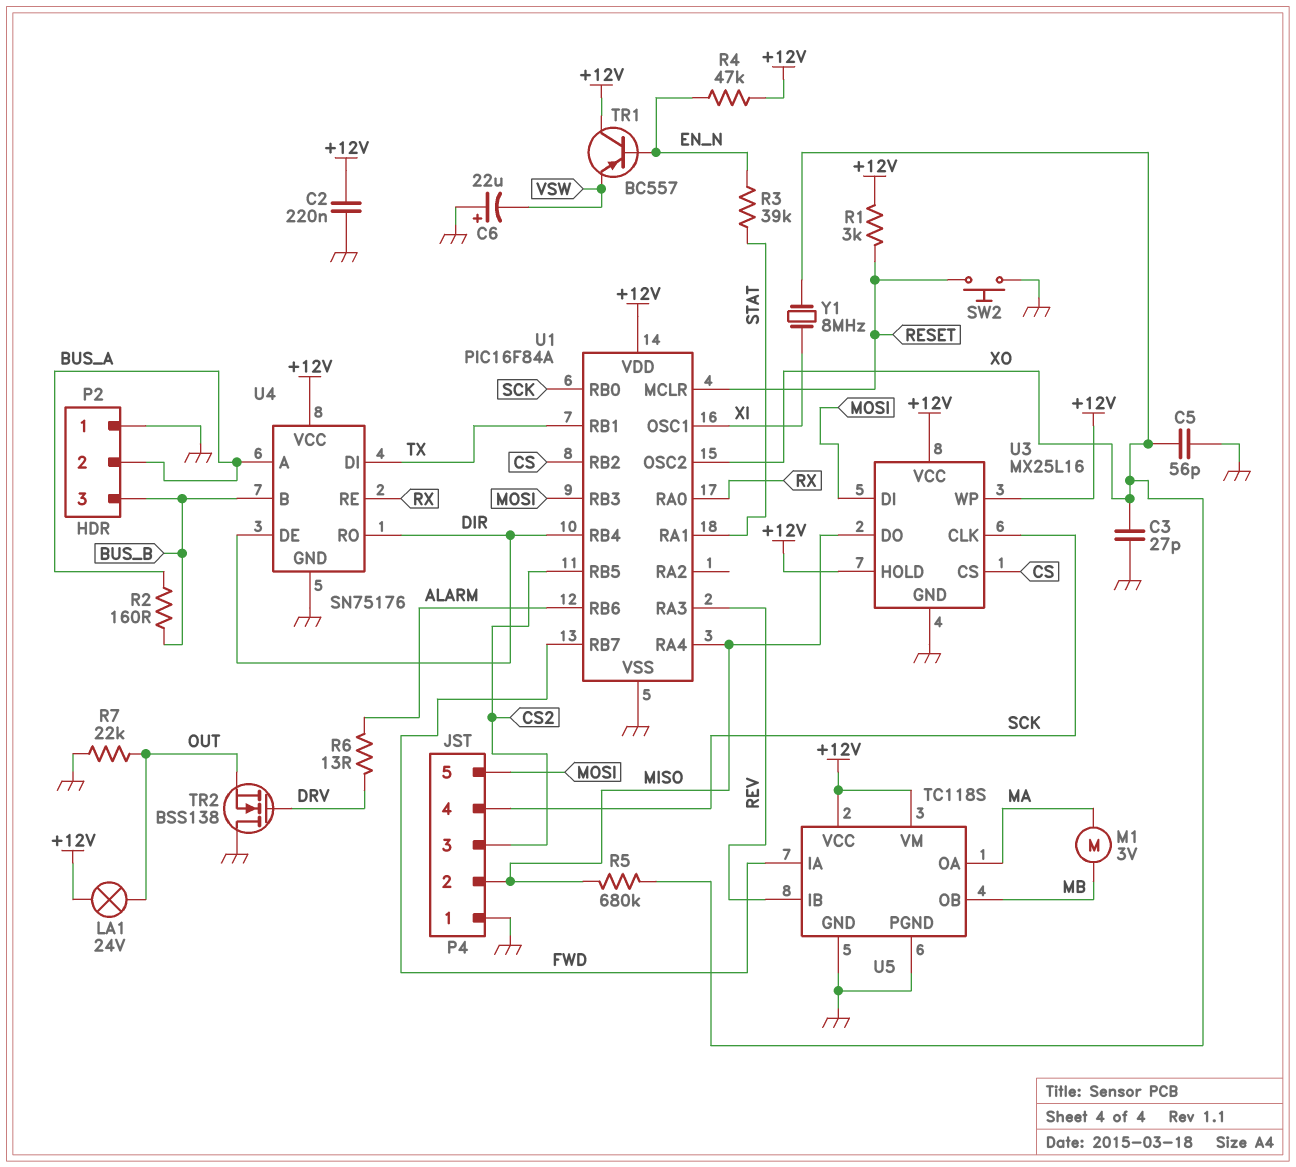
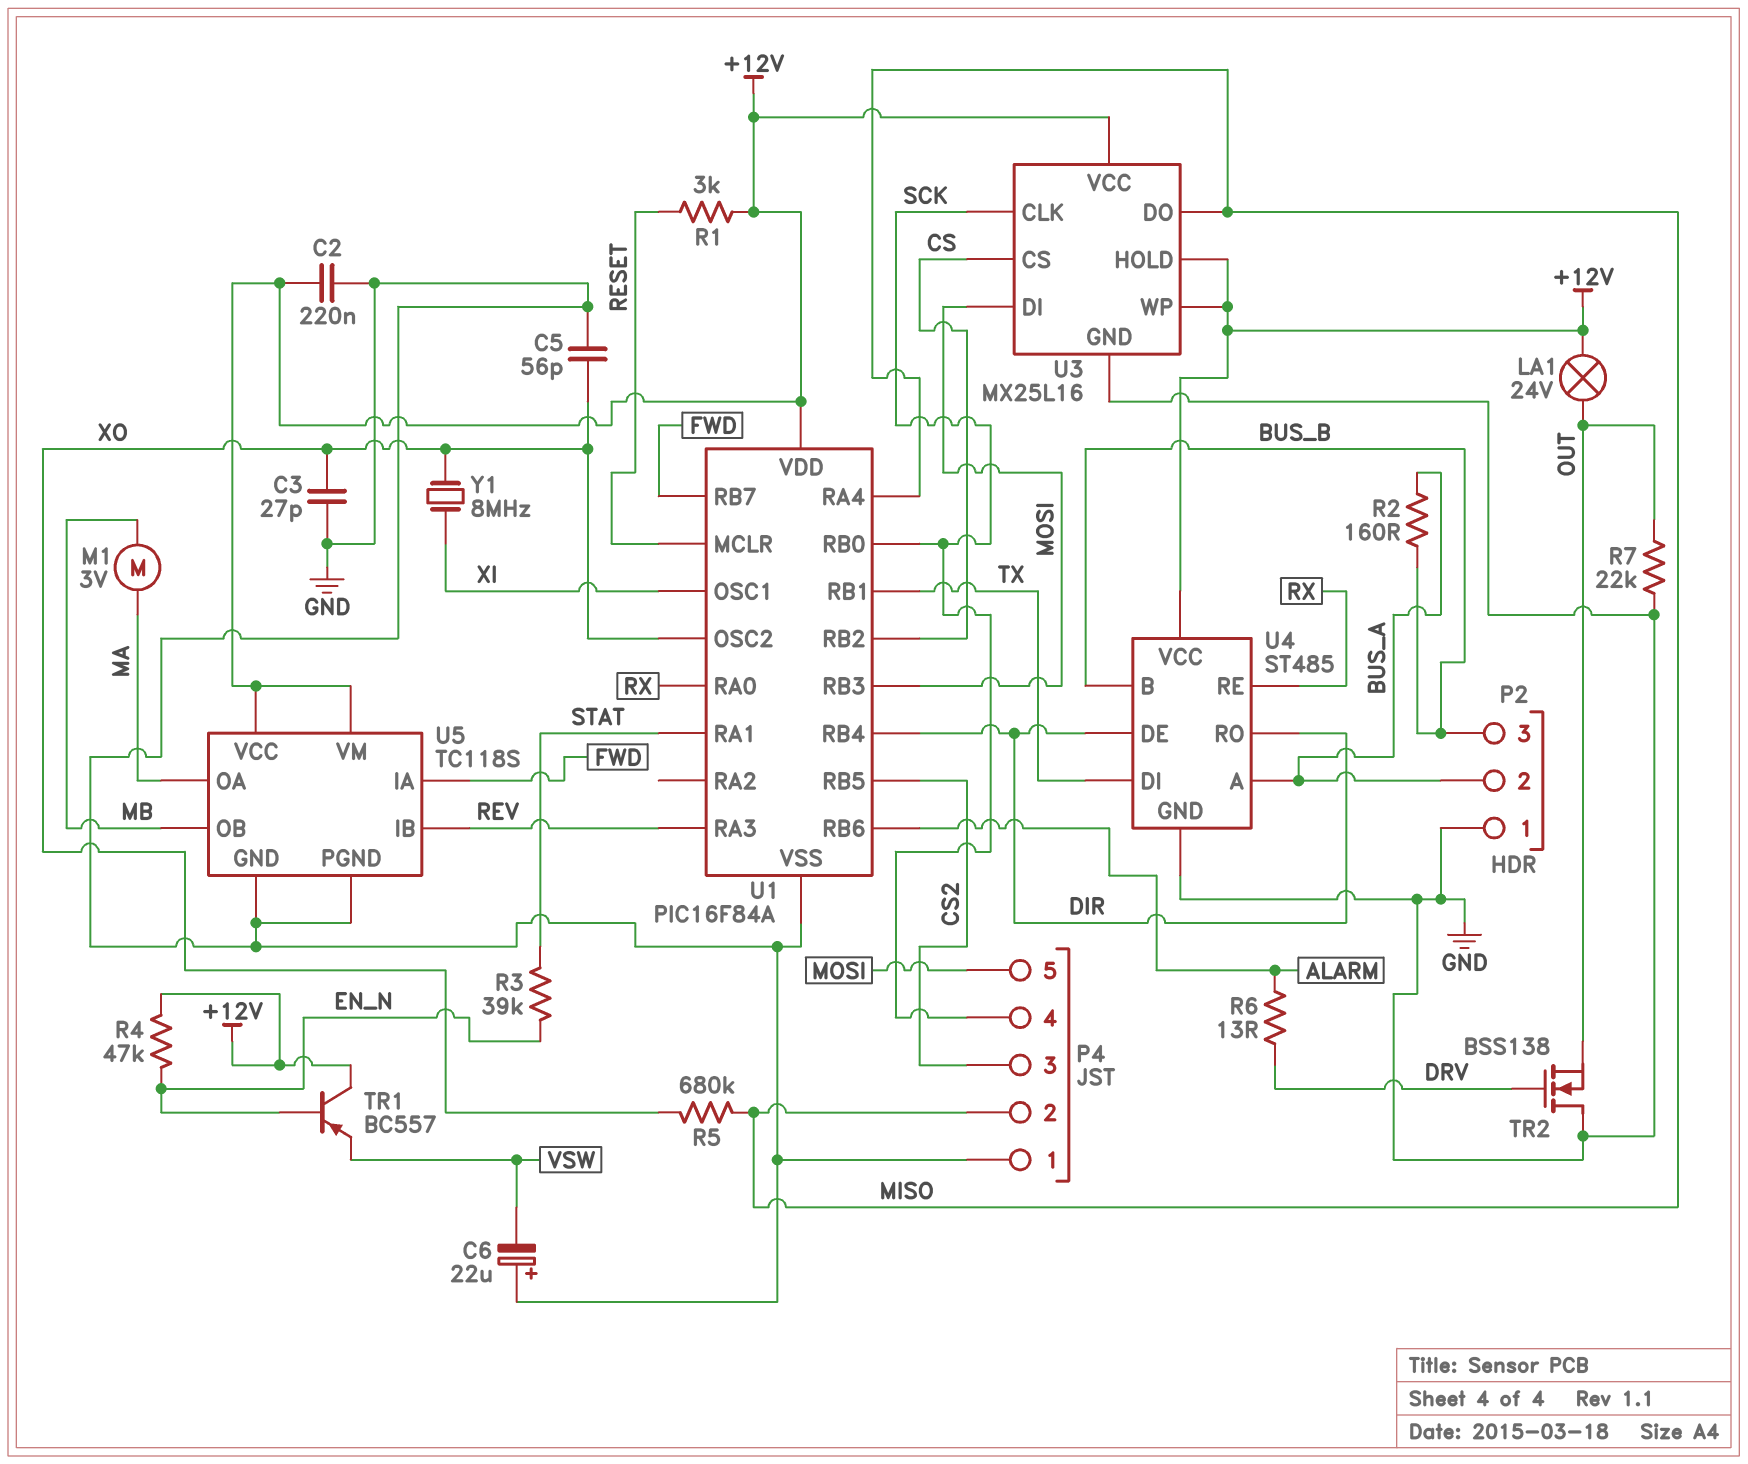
SW2: button (GND, RESET) -> none
U4: SN75176 -> ST485

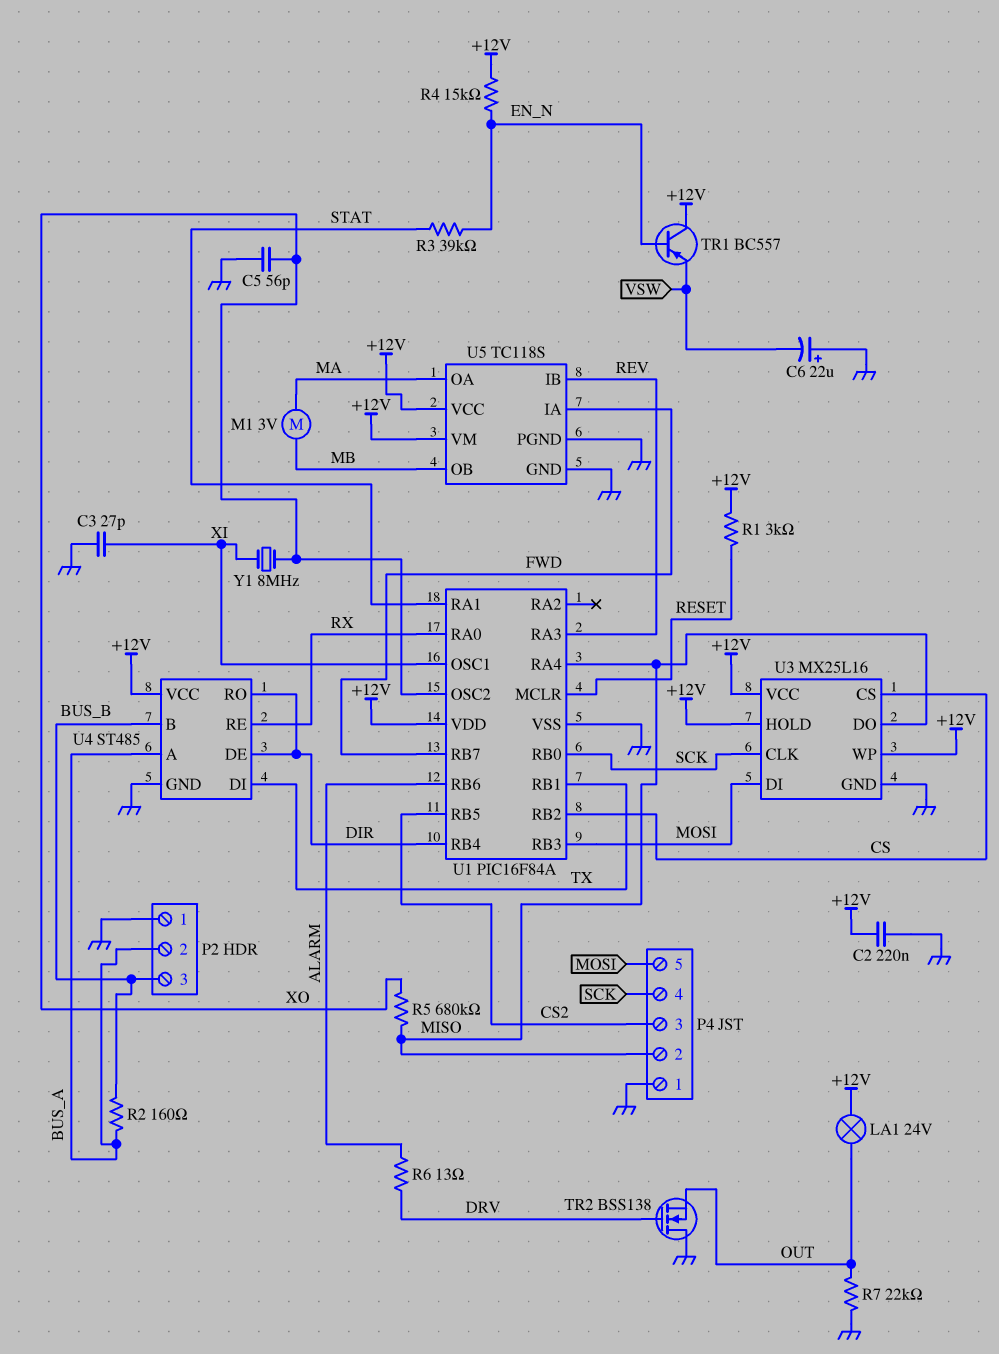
C3: 27pF (GND, XO) -> 27pF (GND, XI)
R4: 47k (+12V, EN_N) -> 15k (+12V, EN_N)

